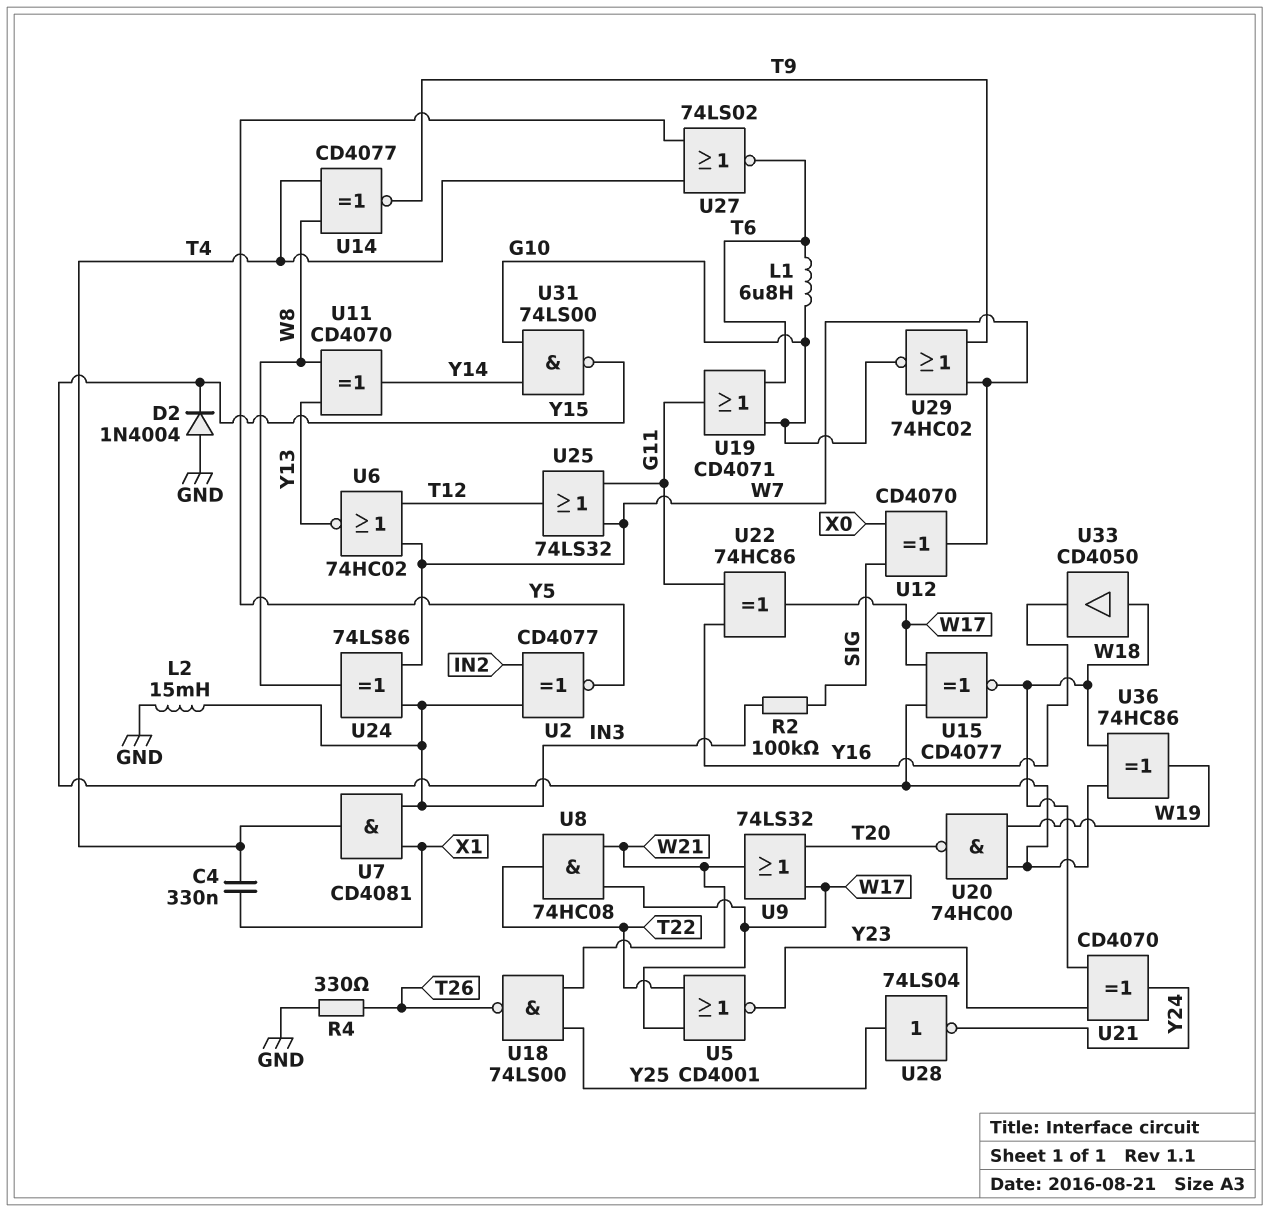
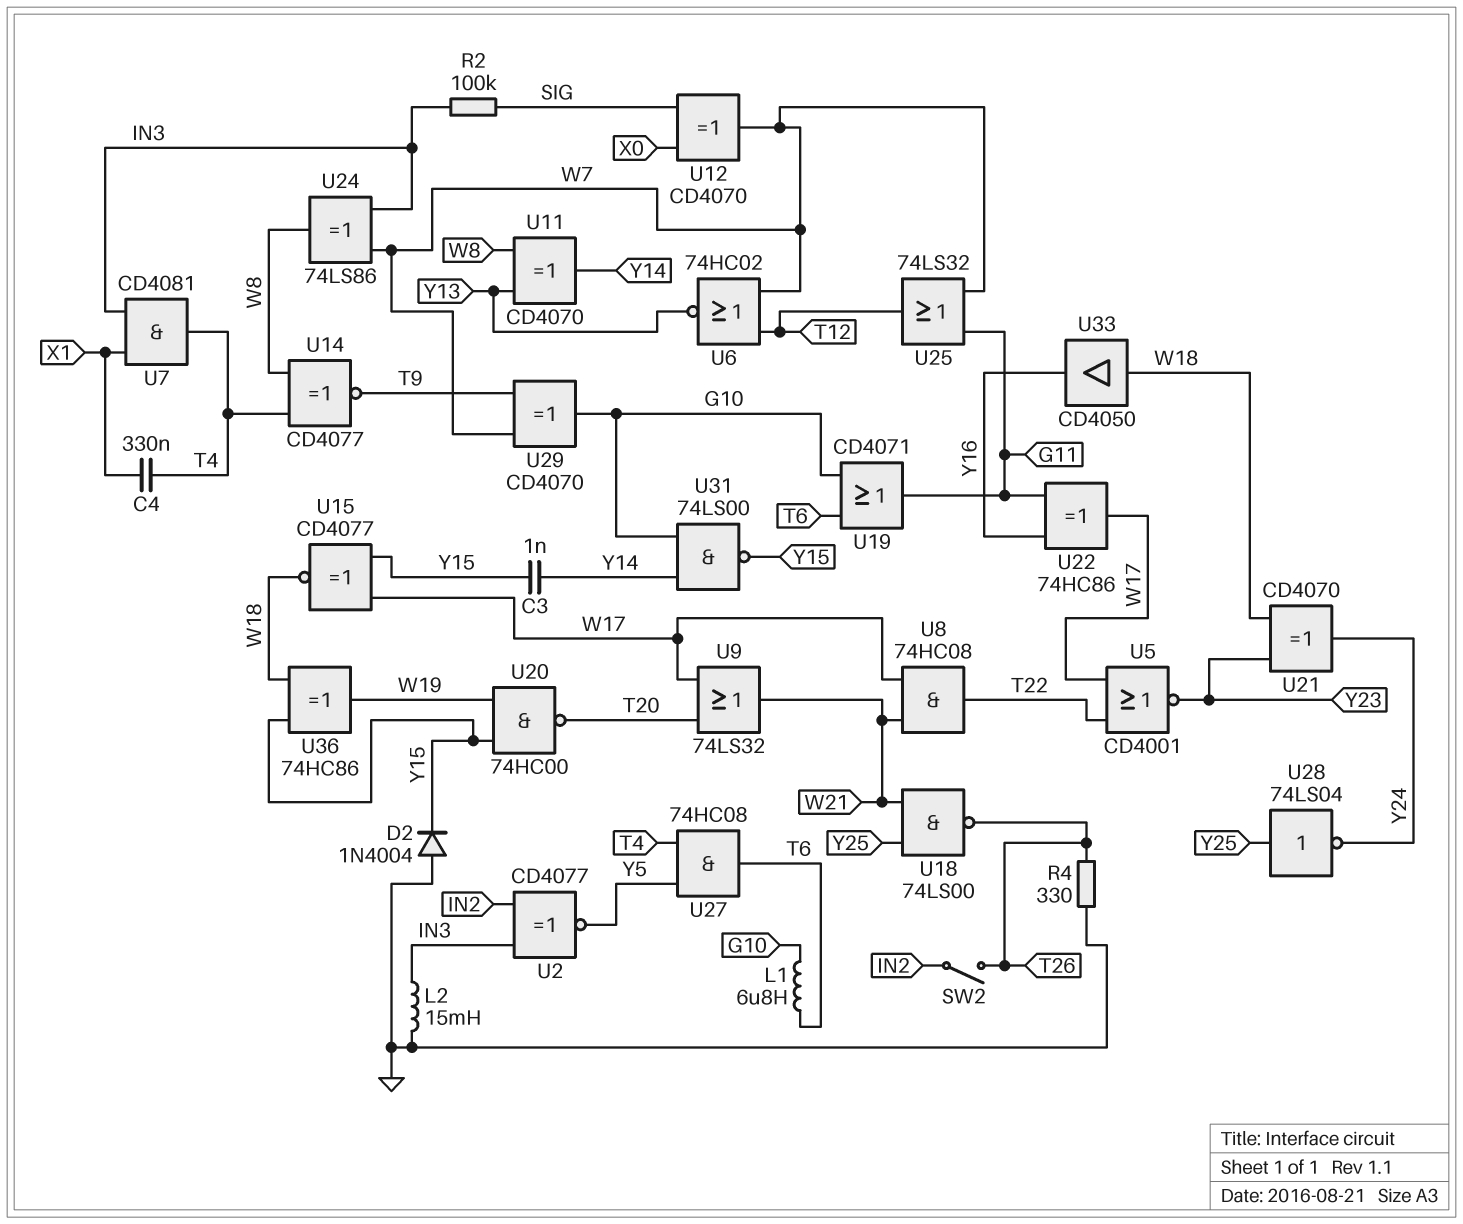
C3: none -> 1nF (Y14, Y15)
SW2: none -> switch (IN2, T26)
U27: NOR 74LS02 (in T4, in Y5, out T6) -> AND 74HC08 (in T4, in Y5, out T6)
U29: NOR 74HC02 (in T9, in W7, out G10) -> XOR CD4070 (in T9, in W7, out G10)

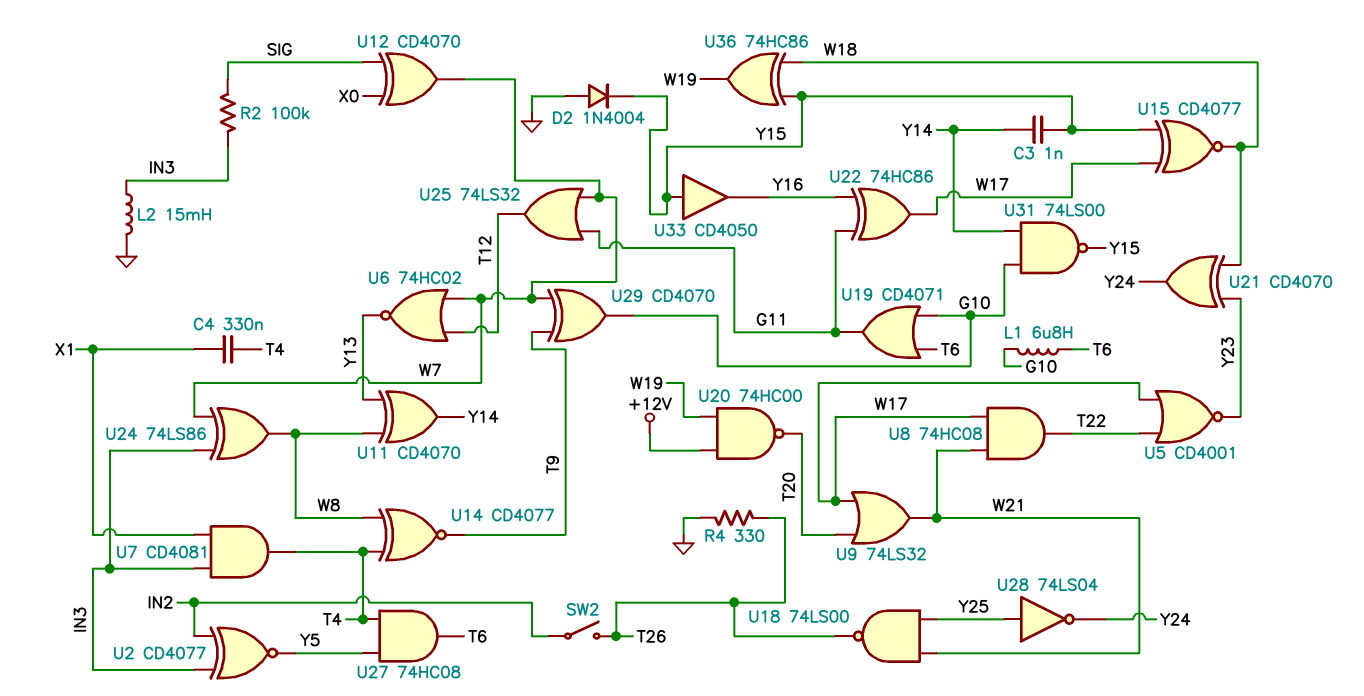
U20: NAND 74HC00 (in W19, in Y15, out T20) -> NAND 74HC00 (in +12V, in W19, out T20)
U33: buffer CD4050 (in W18, out Y16) -> buffer CD4050 (in Y15, out Y16)

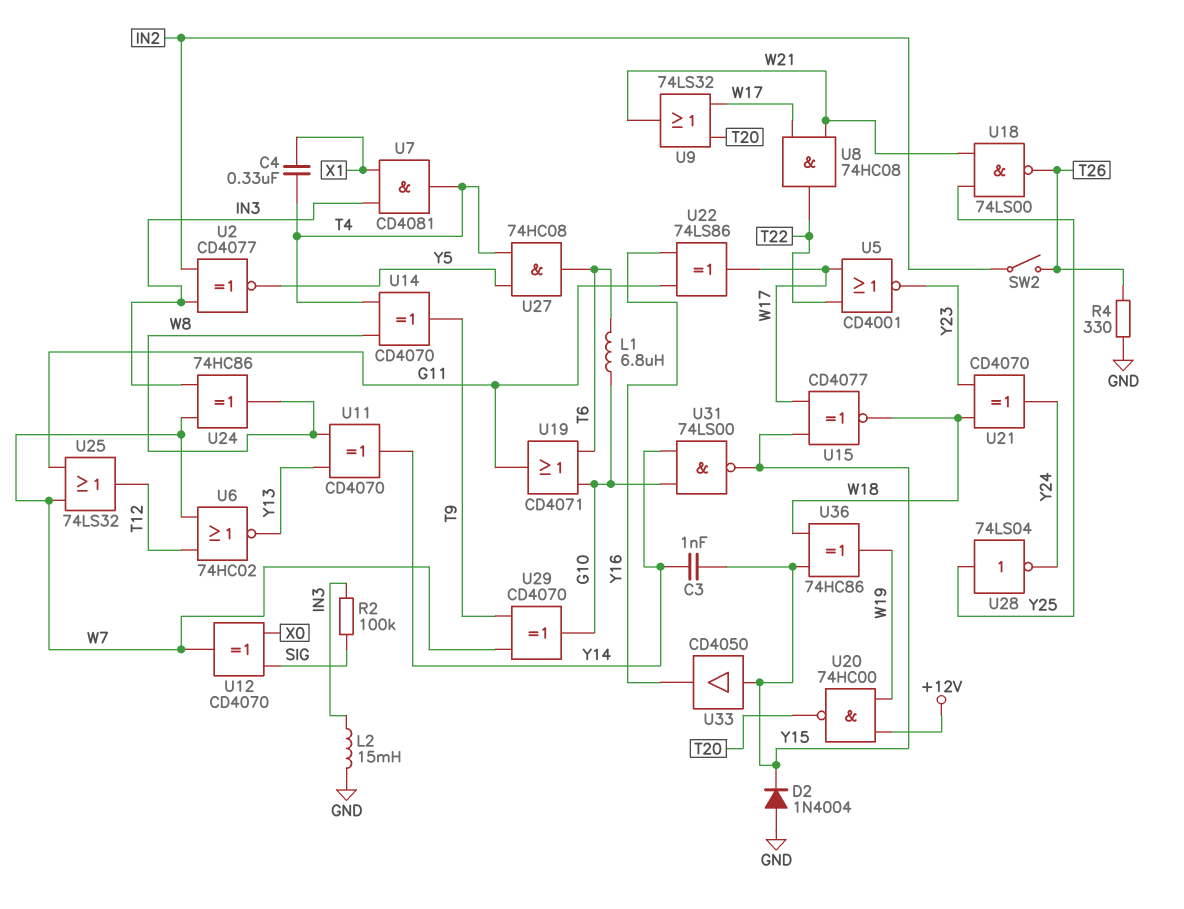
U14: XNOR CD4077 (in T4, in W8, out T9) -> XOR CD4070 (in T4, in W8, out T9)
U22: XOR 74HC86 (in G11, in Y16, out W17) -> XOR 74LS86 (in G11, in Y16, out W17)
U24: XOR 74LS86 (in IN3, in W7, out W8) -> XOR 74HC86 (in IN3, in W7, out W8)

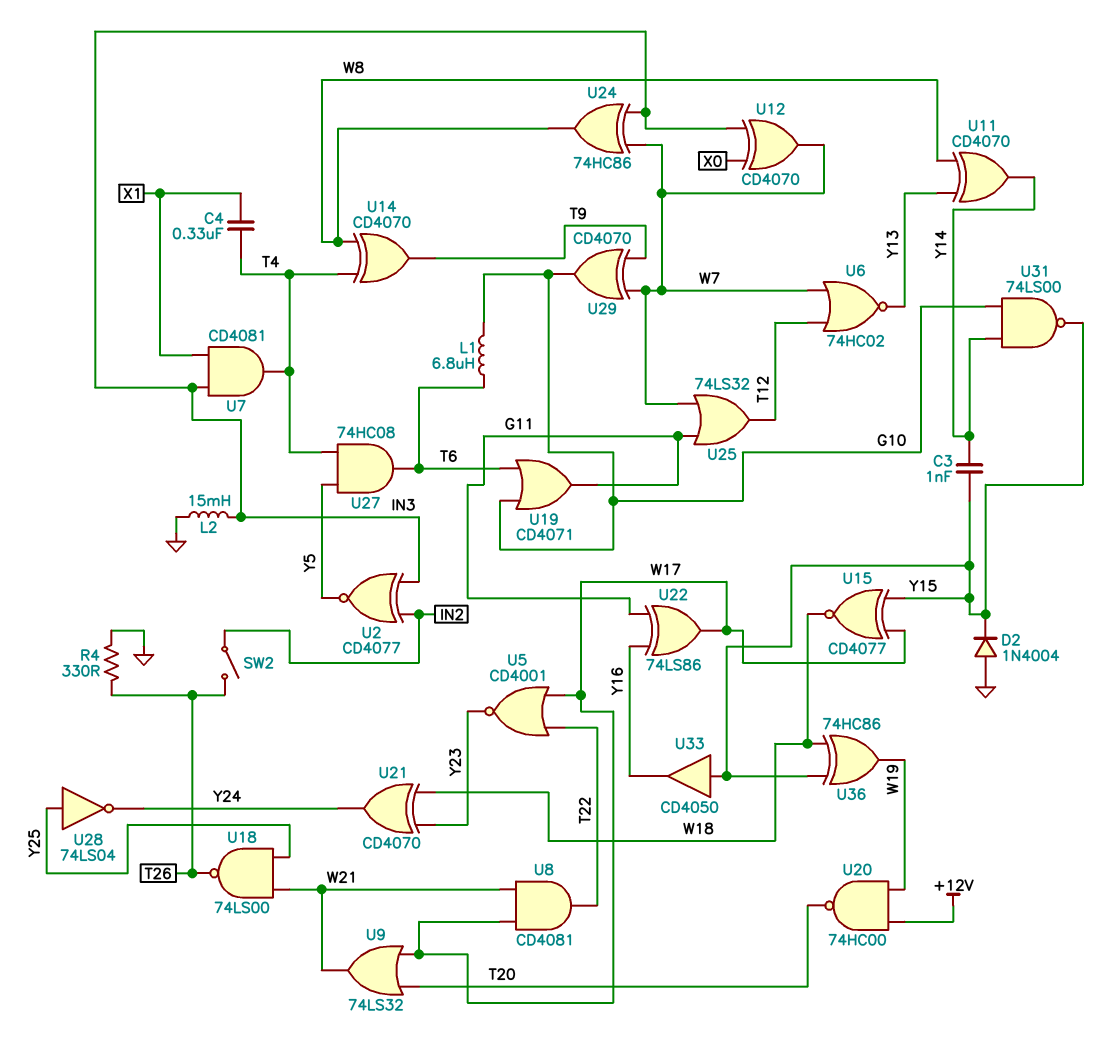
R2: 100k (IN3, SIG) -> none
U8: AND 74HC08 (in W17, in W21, out T22) -> AND CD4081 (in W17, in W21, out T22)
U12: XOR CD4070 (in SIG, in X0, out W7) -> XOR CD4070 (in IN3, in X0, out W7)

